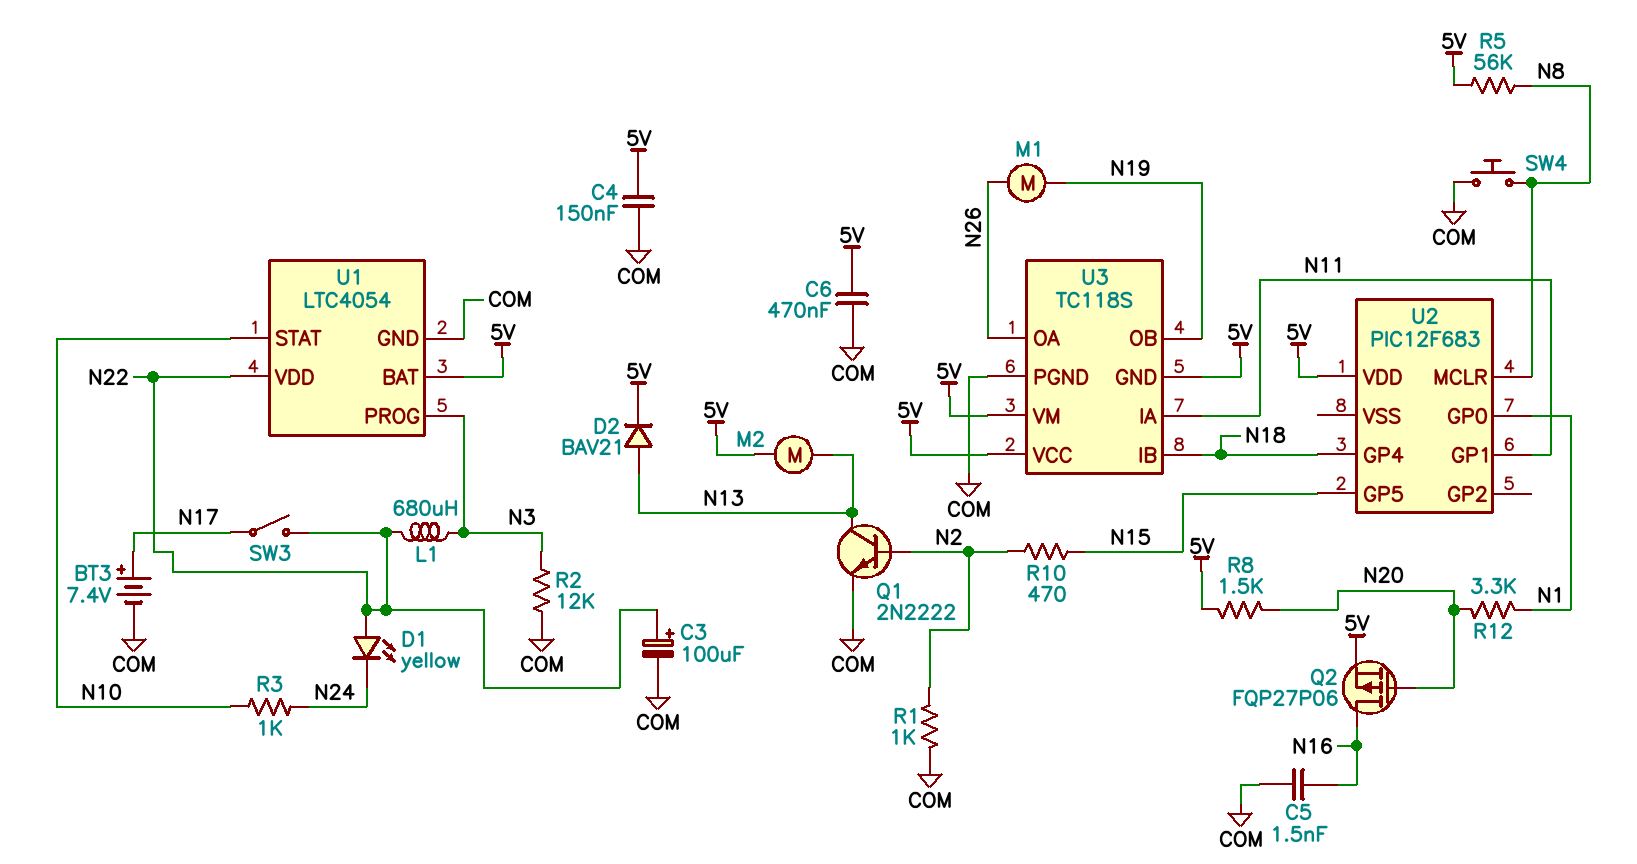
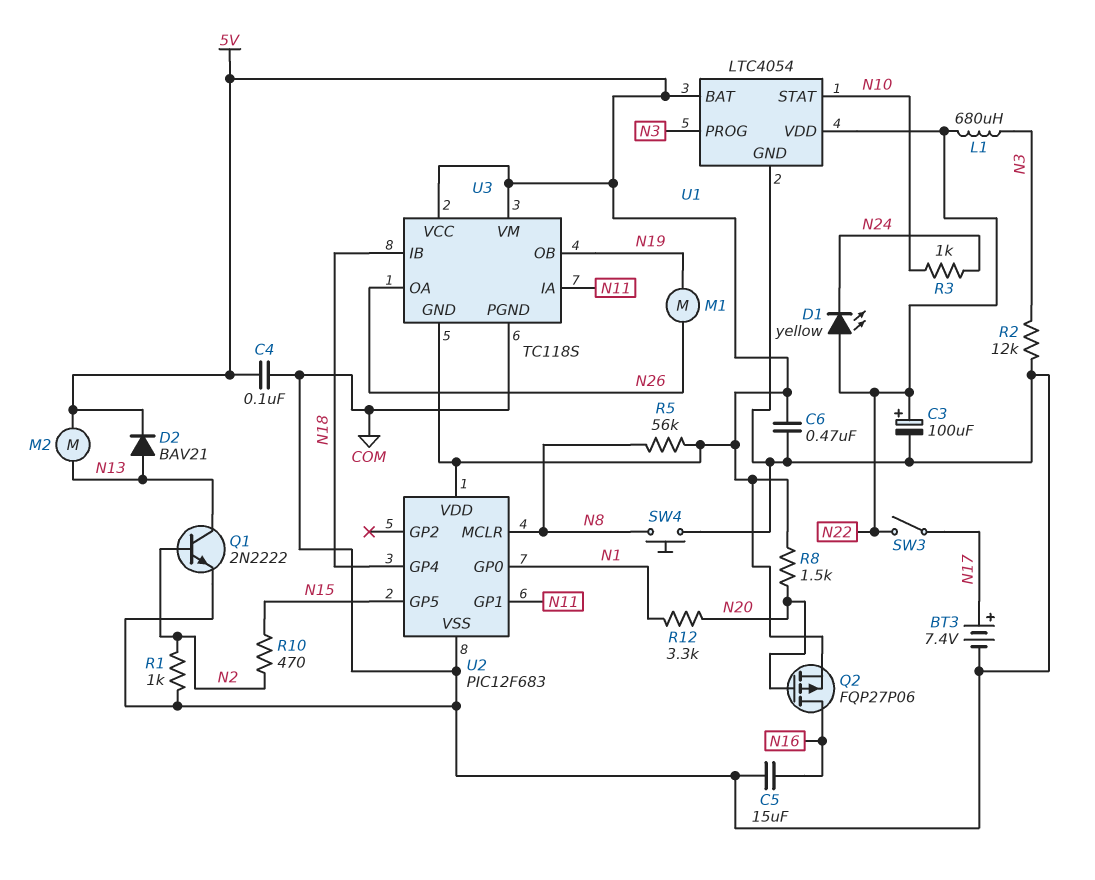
C4: 150nF (5V, COM) -> 100nF (5V, COM)
C5: 1.5nF (COM, N16) -> 15uF (COM, N16)
U2 pin VSS: none -> COM

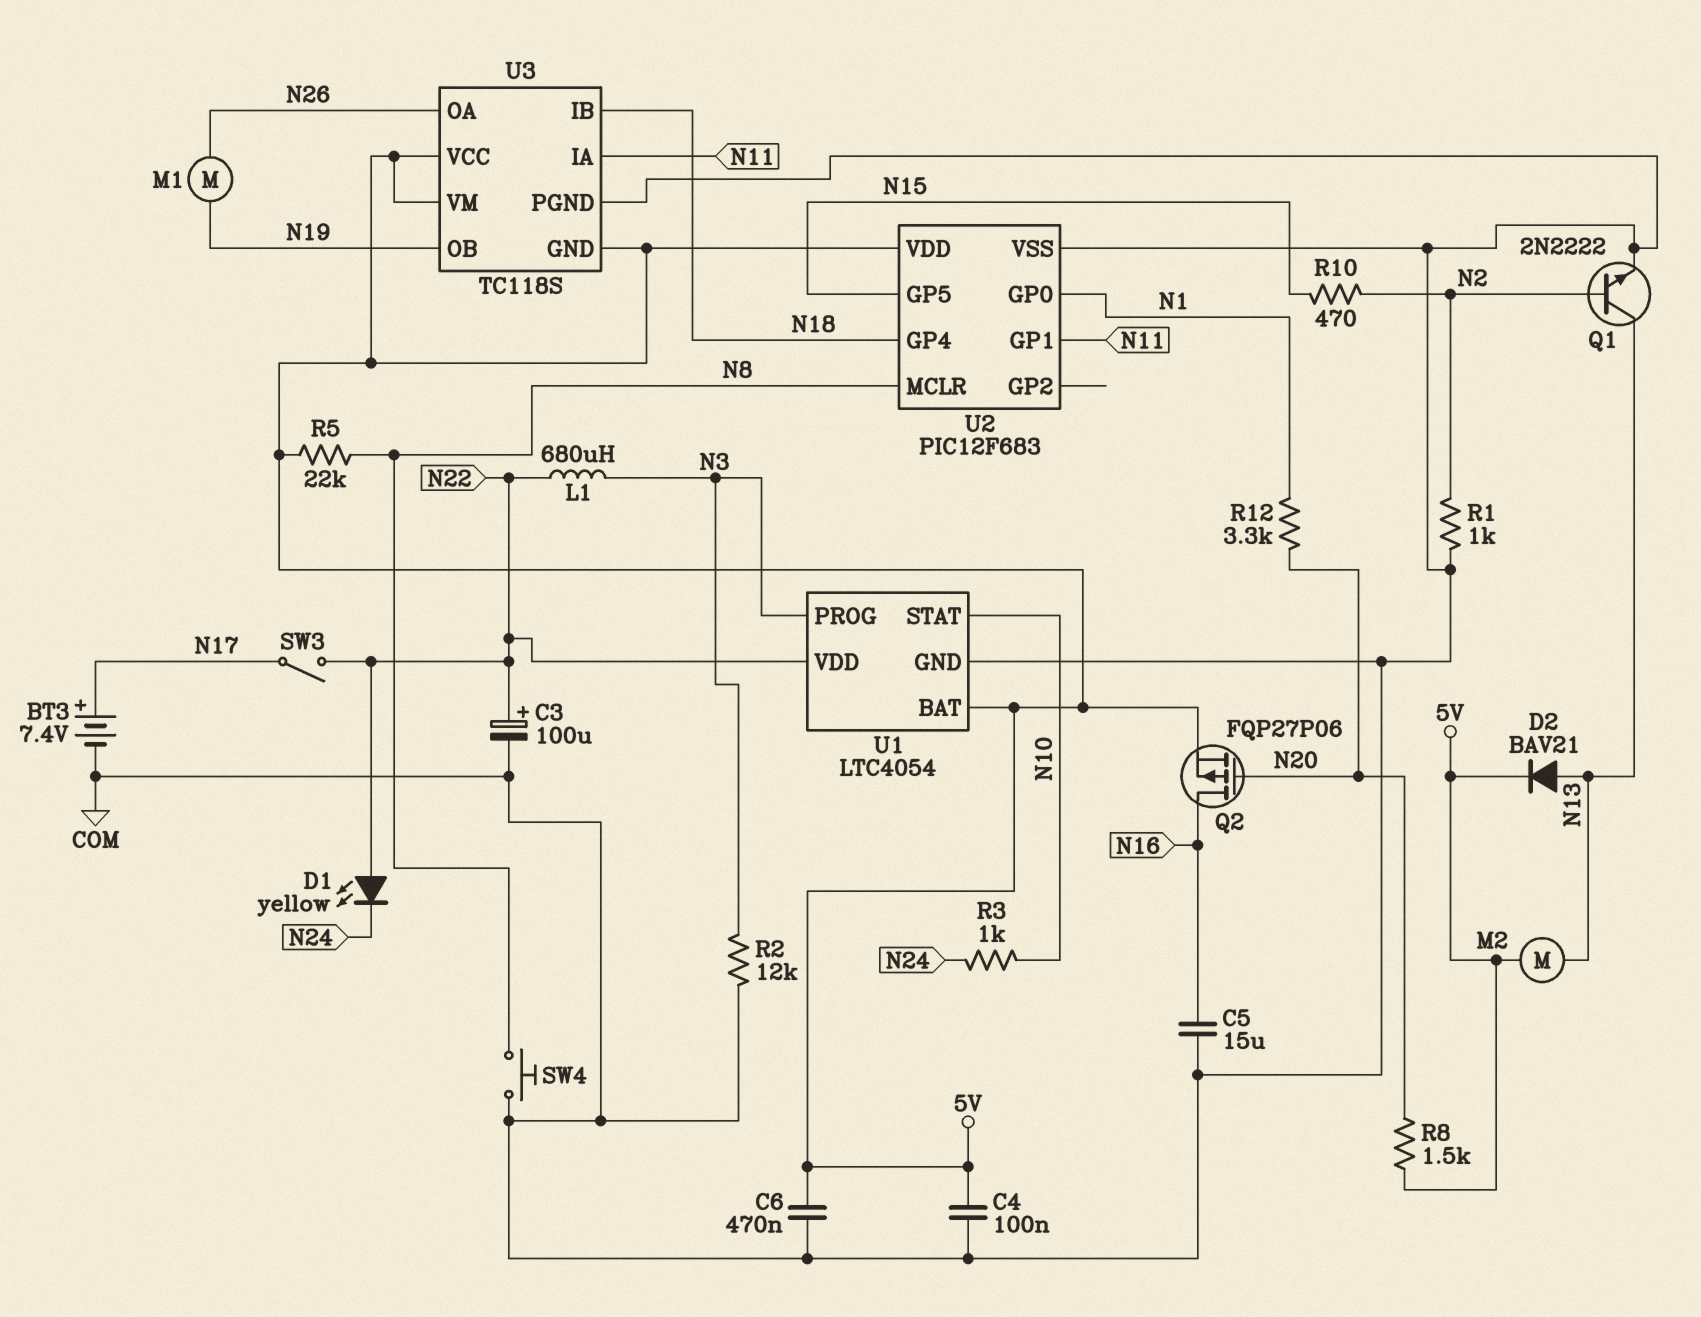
R5: 56k (5V, N8) -> 22k (5V, N8)

